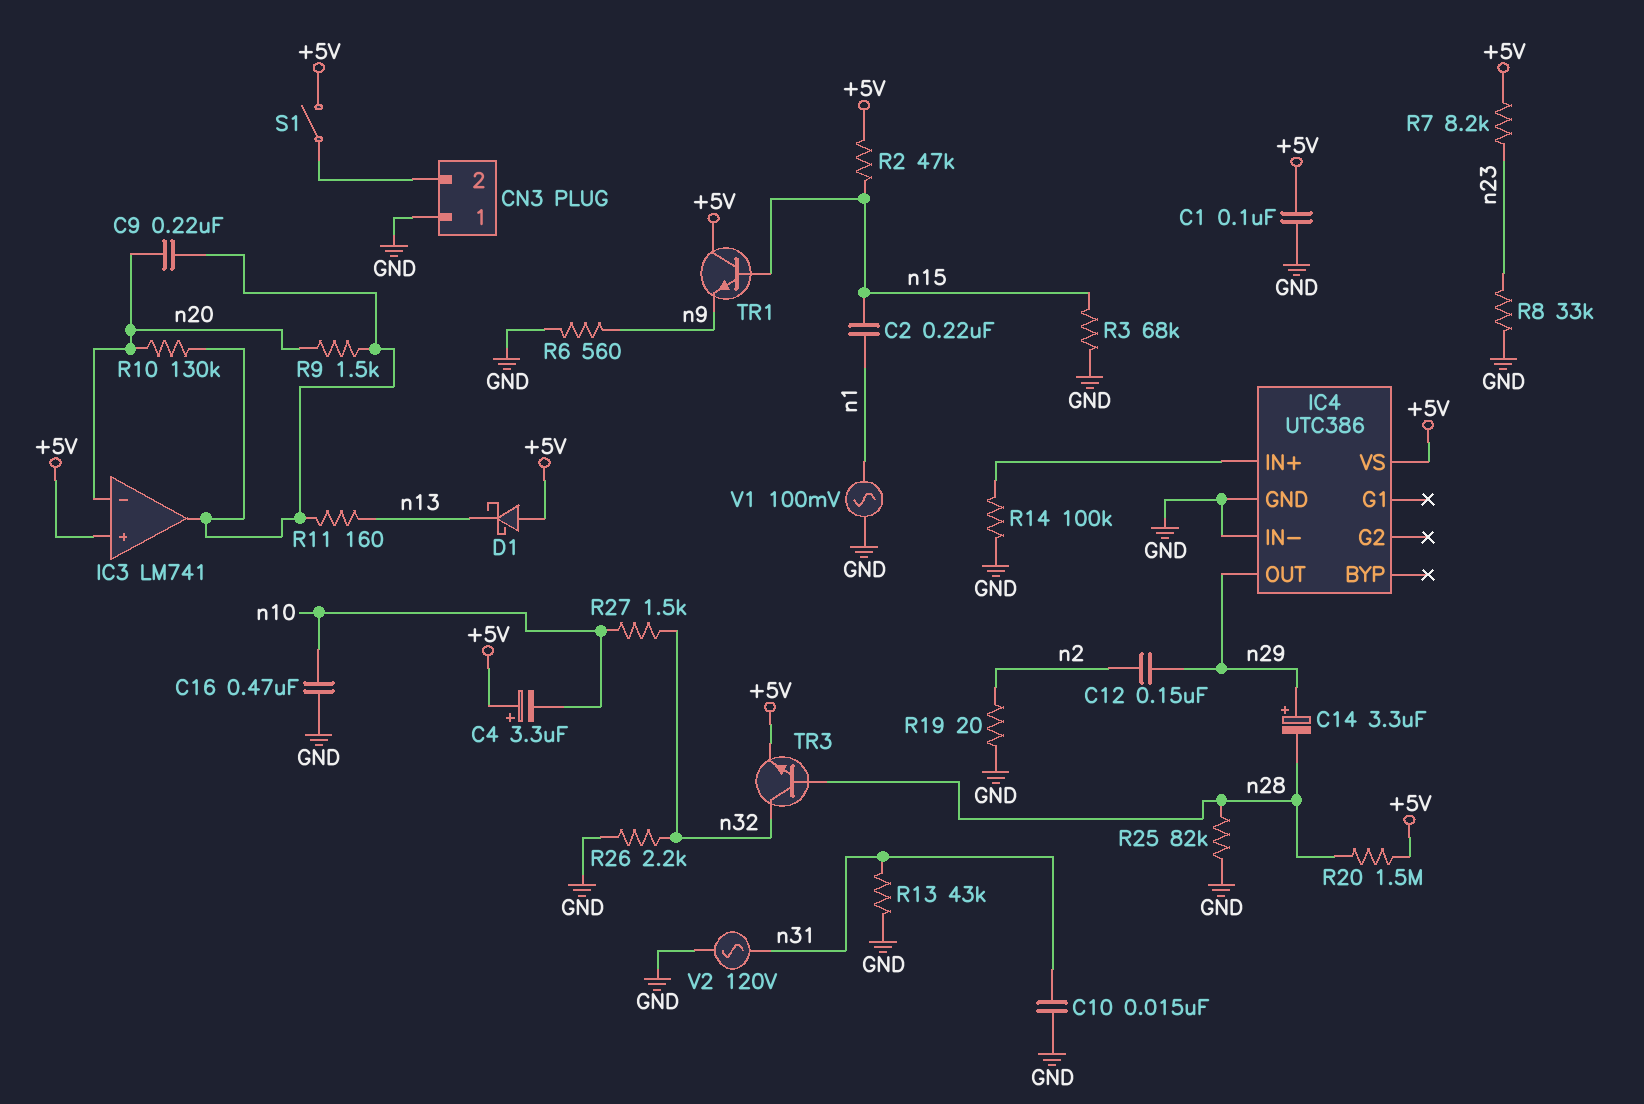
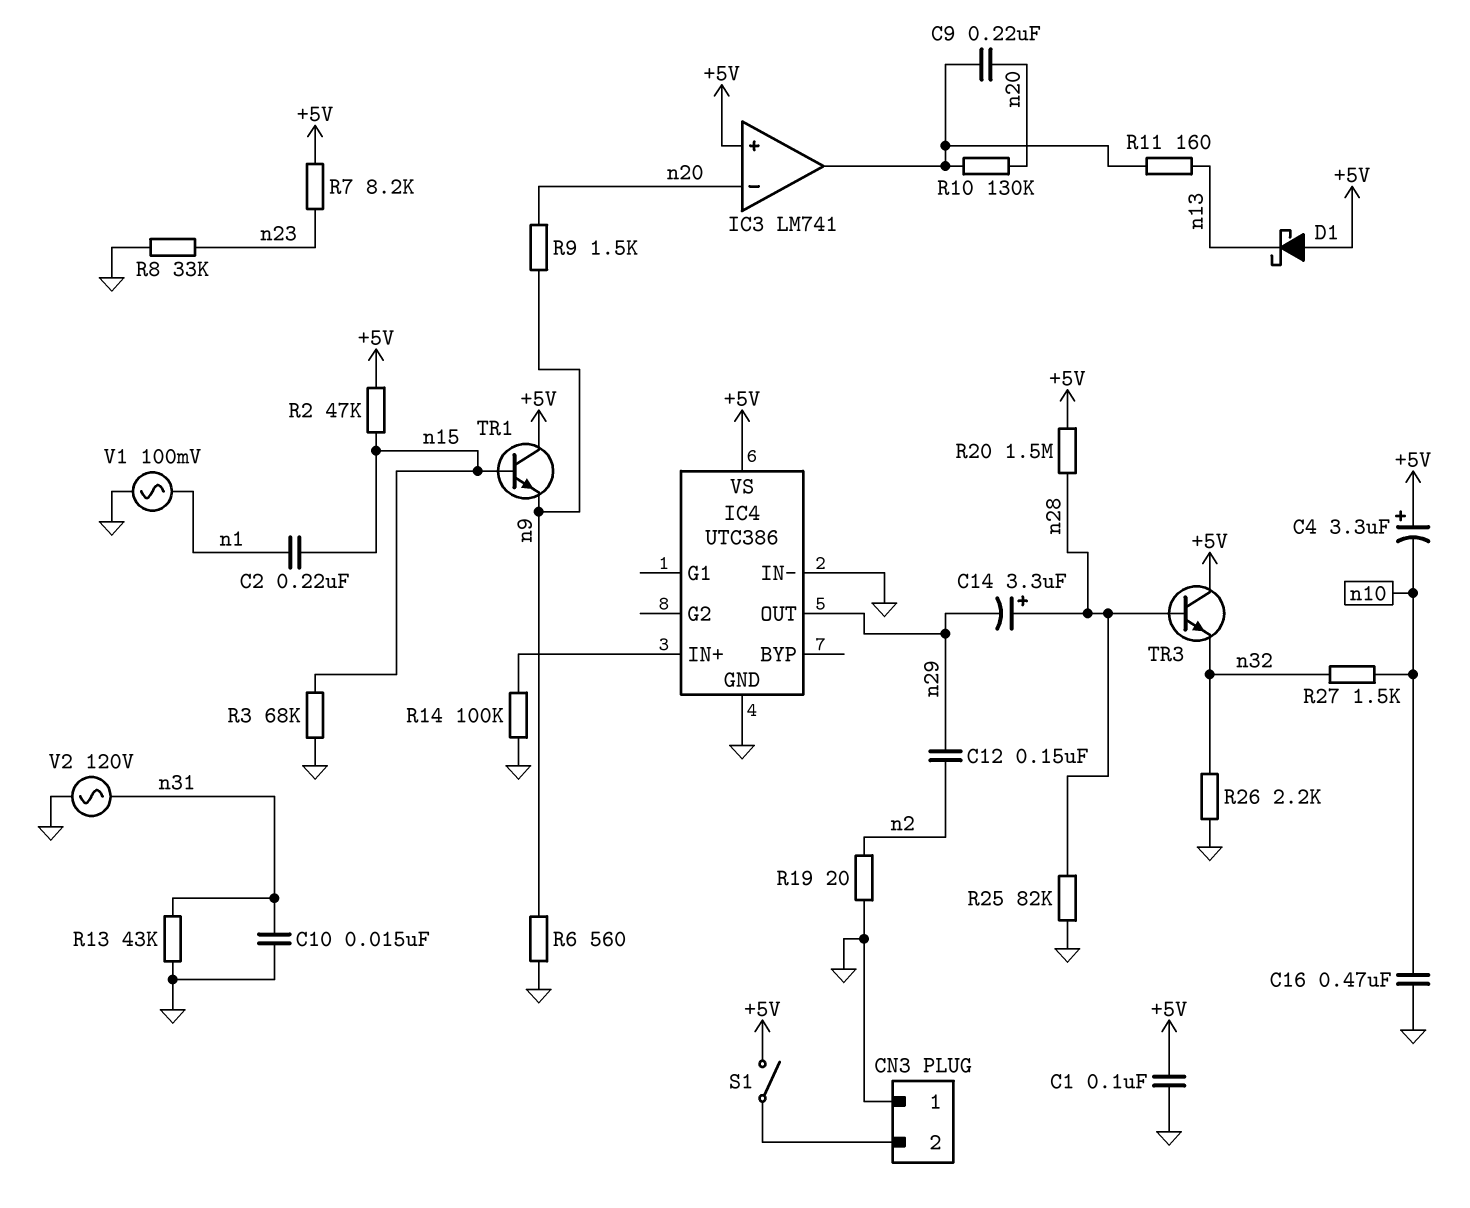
C14: 3.3uF (plus n29, minus n28) -> 3.3uF (plus n28, minus n29)
R9: 1.5k (IC3/out, n20) -> 1.5k (n9, n20)
TR3: NPN (B n28, C n32, E +5V) -> NPN (B n28, C +5V, E n32)

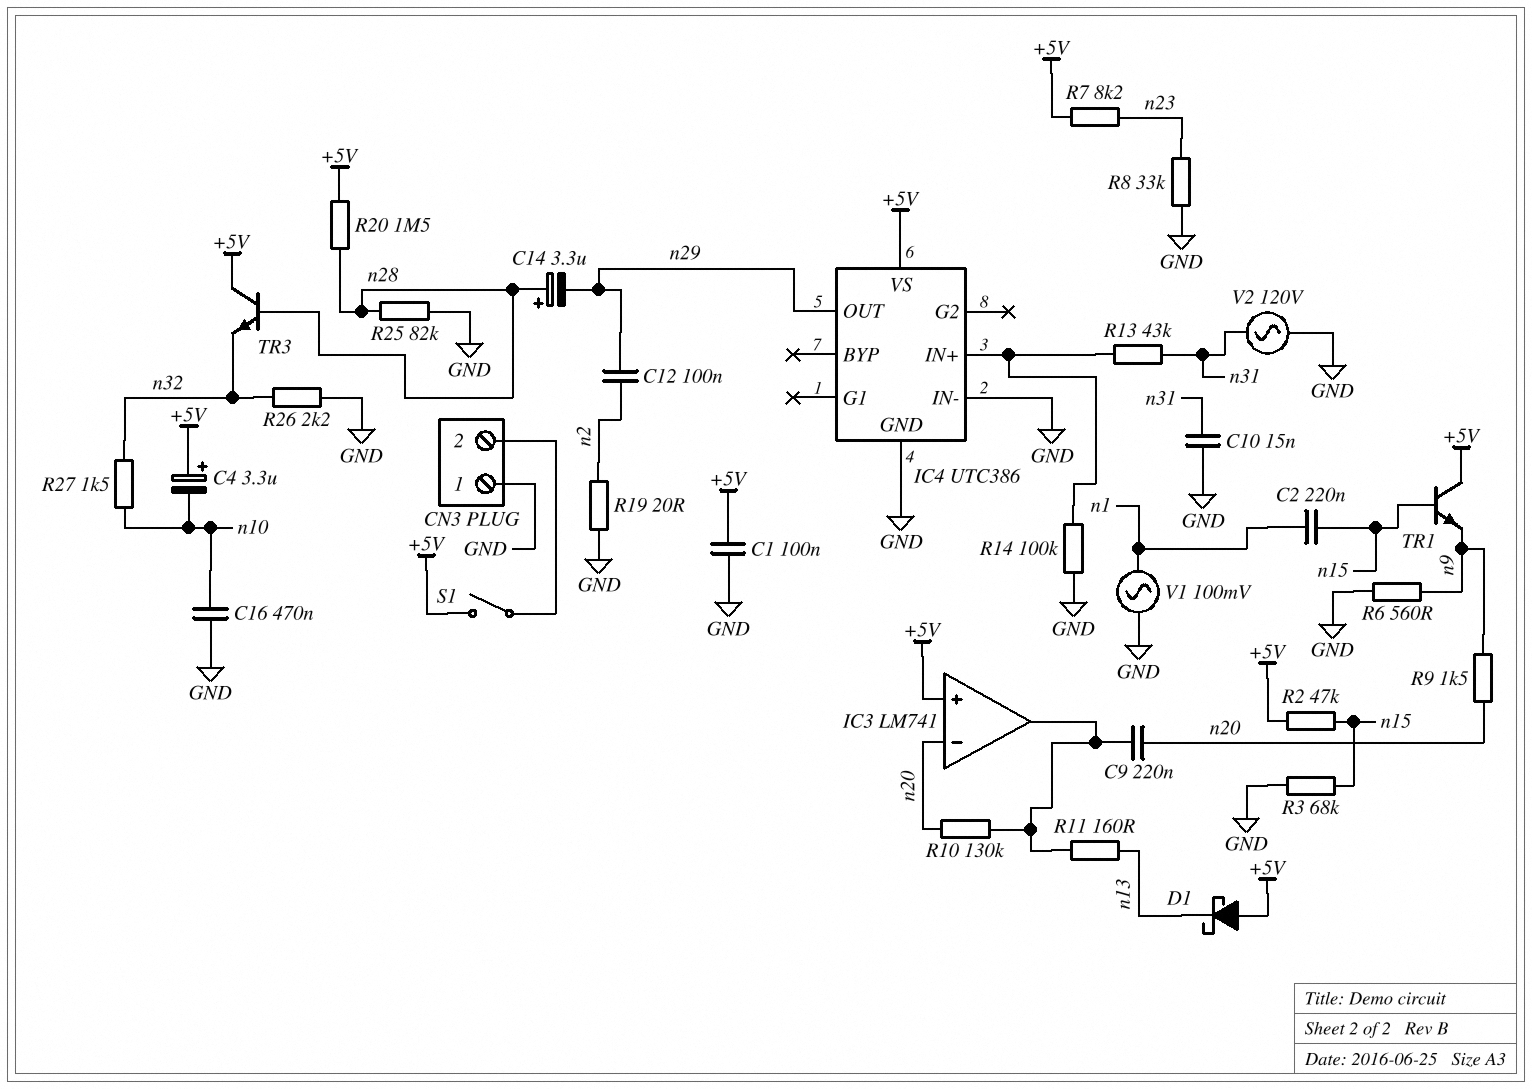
C12: 150nF (n2, n29) -> 100nF (n2, n29)
R13: 43k (GND, n31) -> 43k (IC4/IN+, n31)

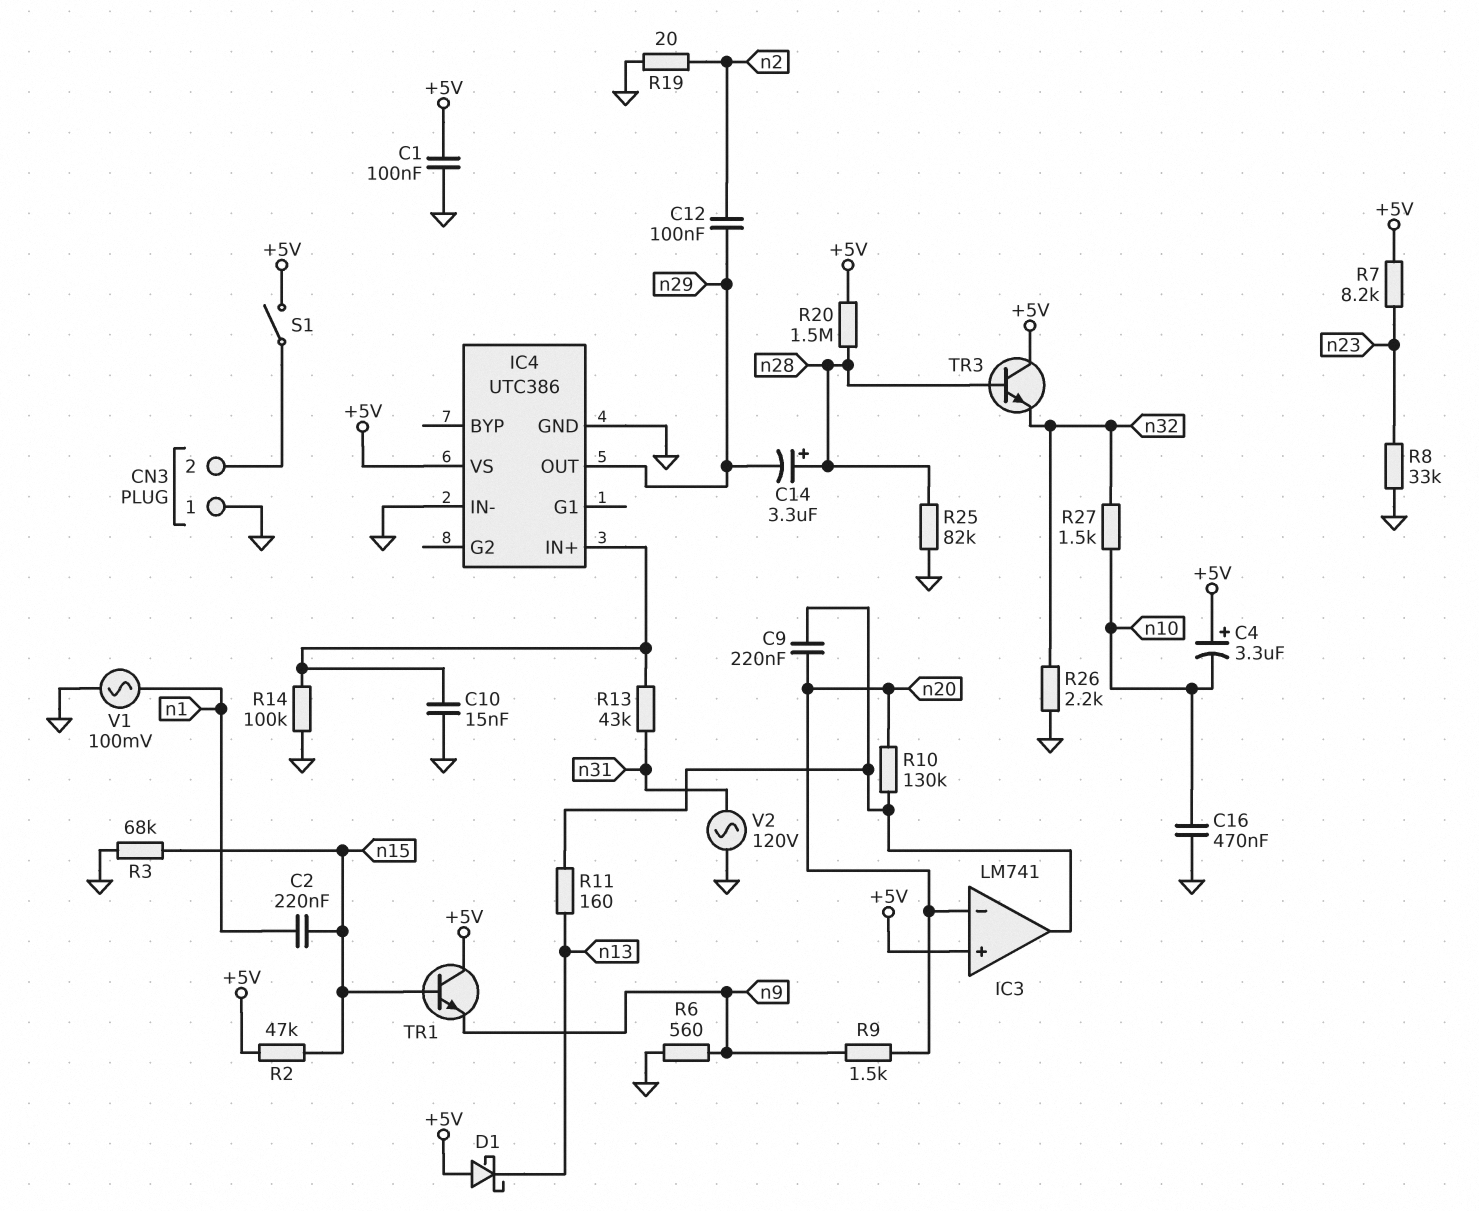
C10: 15nF (GND, n31) -> 15nF (GND, IC4/IN+)

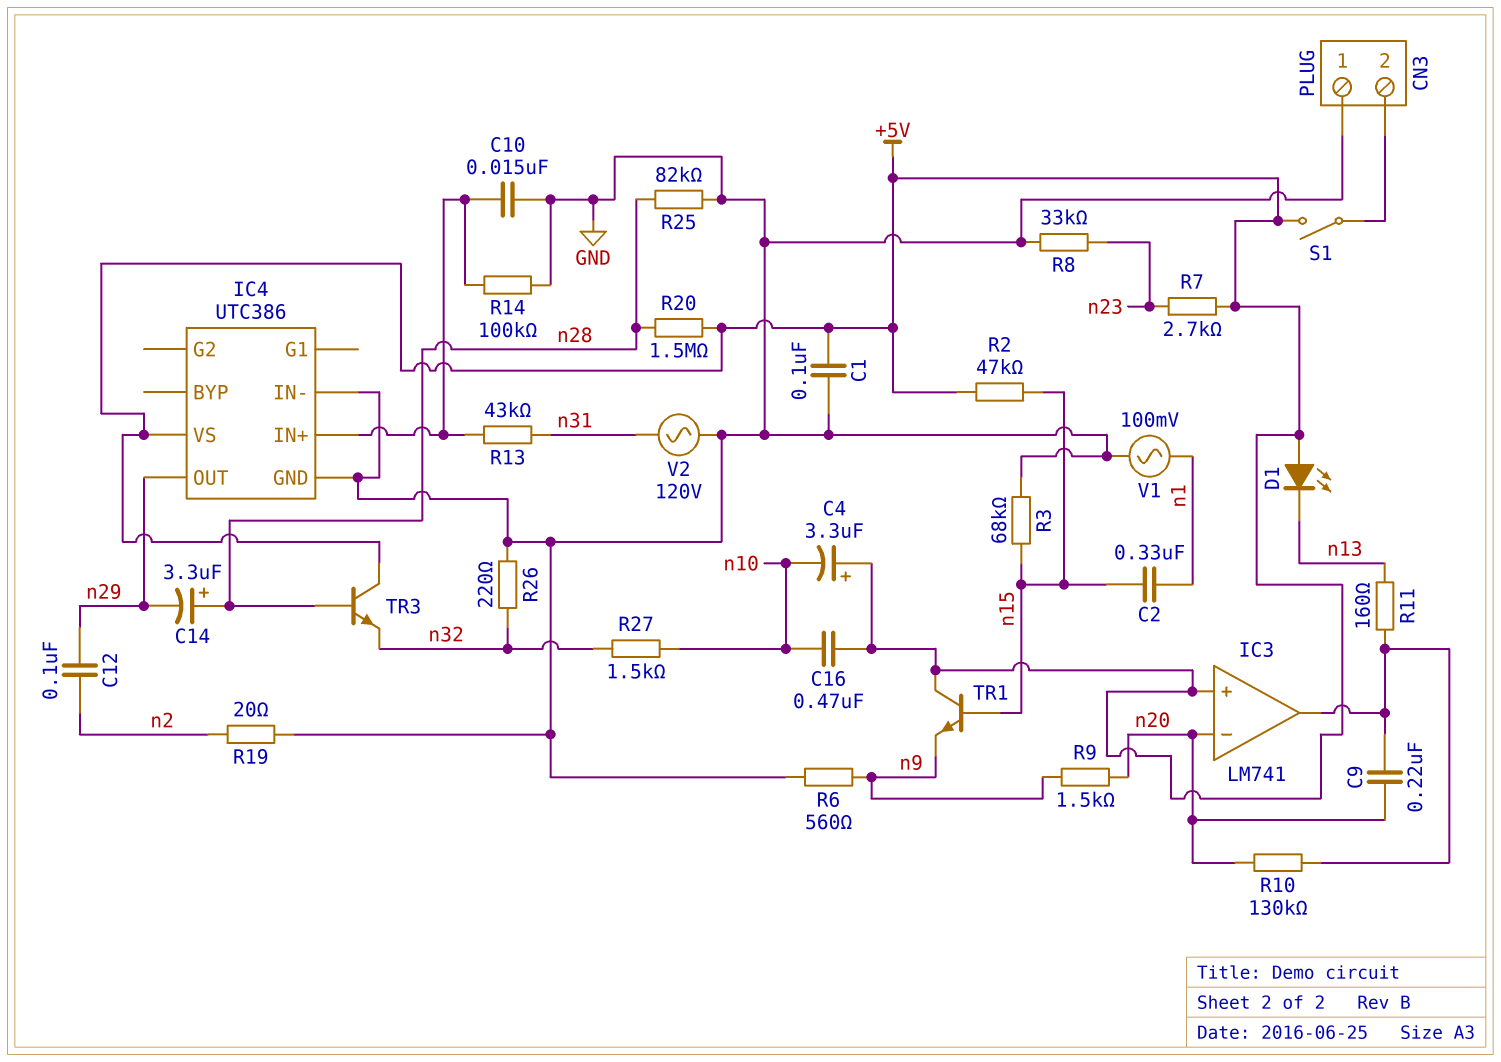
C2: 220nF (n1, n15) -> 330nF (n1, n15)
C16: 470nF (GND, n10) -> 470nF (+5V, n10)
D1: schottky (A +5V, K n13) -> LED (A +5V, K n13)
R7: 8.2k (+5V, n23) -> 2.7k (+5V, n23)
R26: 2.2k (GND, n32) -> 220 (GND, n32)

